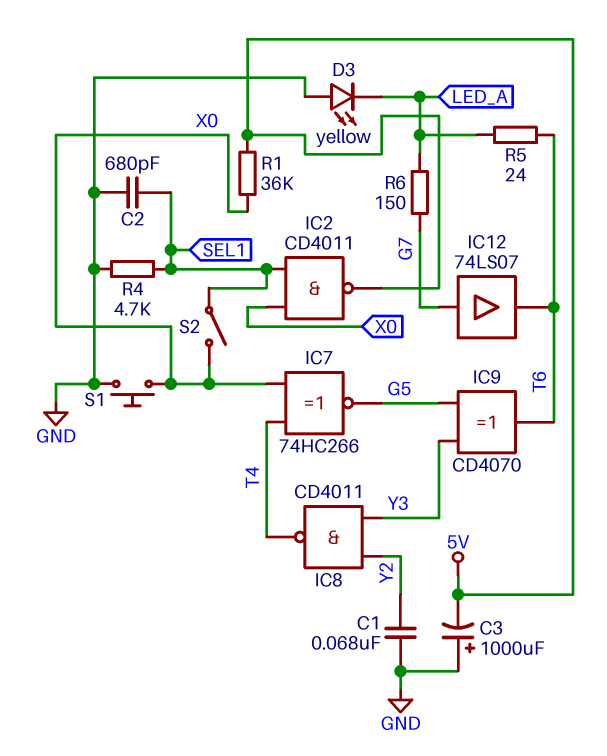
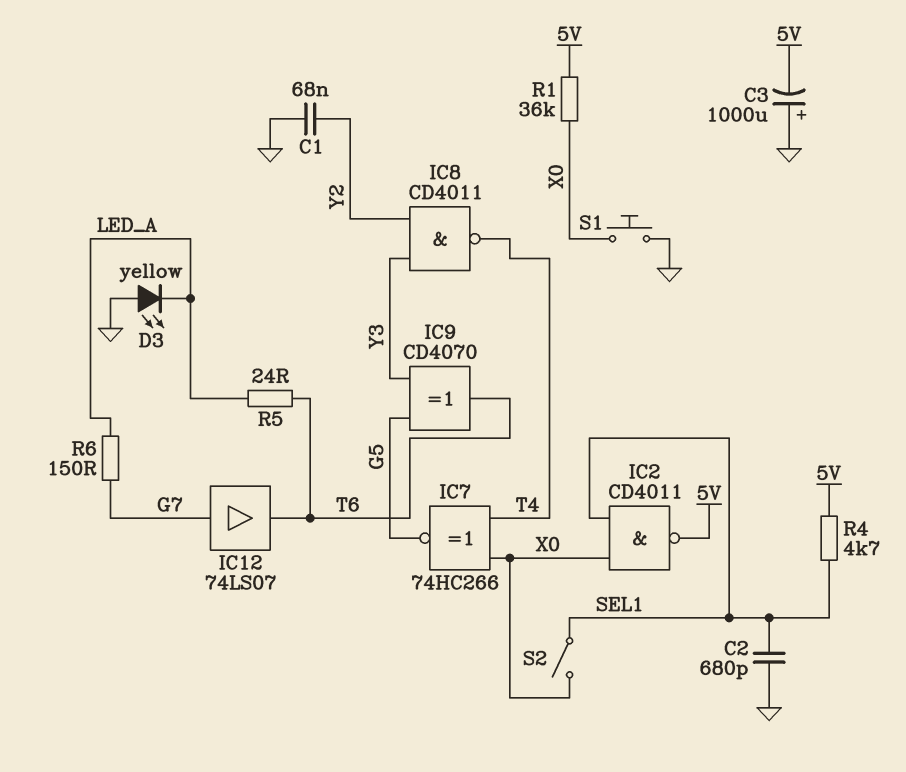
R4: 4.7k (GND, SEL1) -> 4.7k (5V, SEL1)

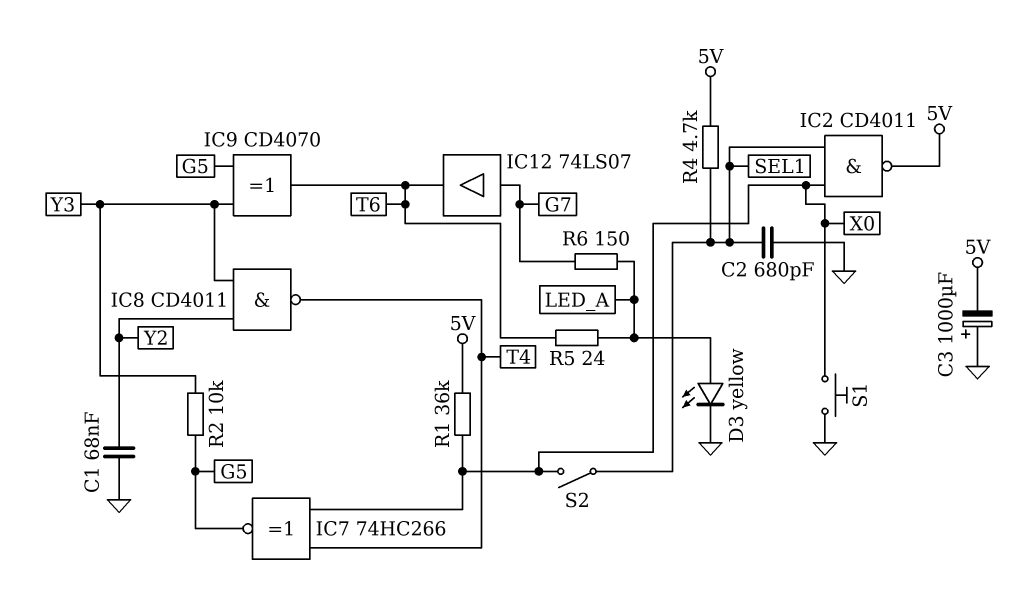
D3: LED yellow (A GND, K LED_A) -> LED yellow (A LED_A, K GND)
R2: none -> 10k (G5, Y3)

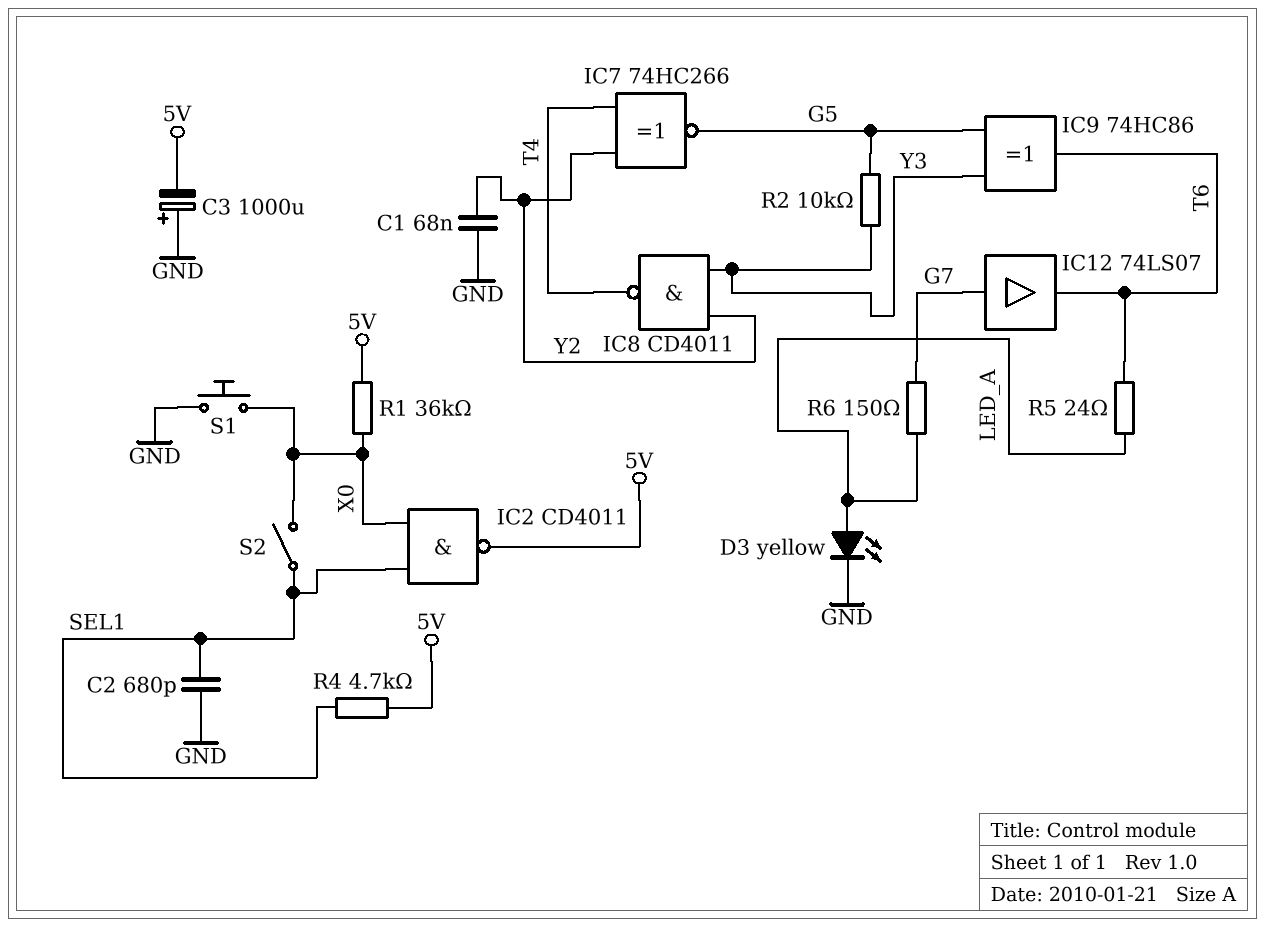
IC7: XNOR 74HC266 (in T4, in X0, out G5) -> XNOR 74HC266 (in T4, in Y2, out G5)
IC9: XOR CD4070 (in G5, in Y3, out T6) -> XOR 74HC86 (in G5, in Y3, out T6)

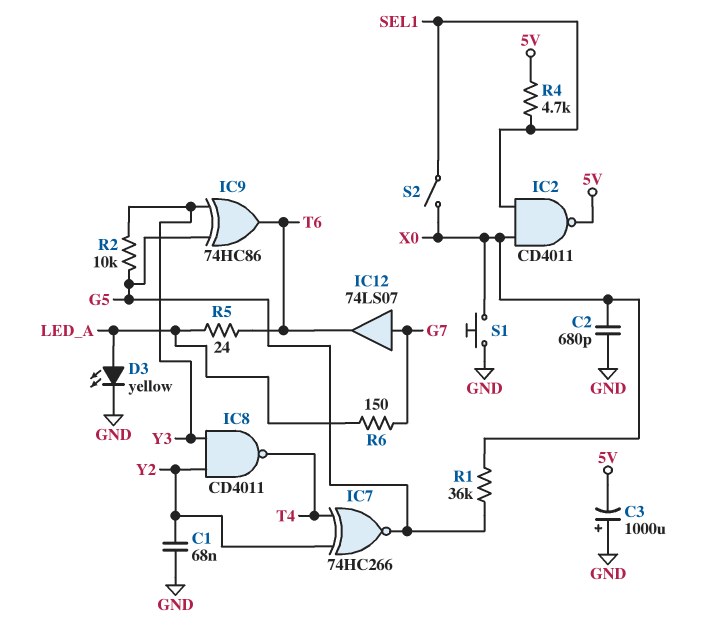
C2: 680pF (GND, SEL1) -> 680pF (GND, X0)
R1: 36k (5V, X0) -> 36k (G5, X0)

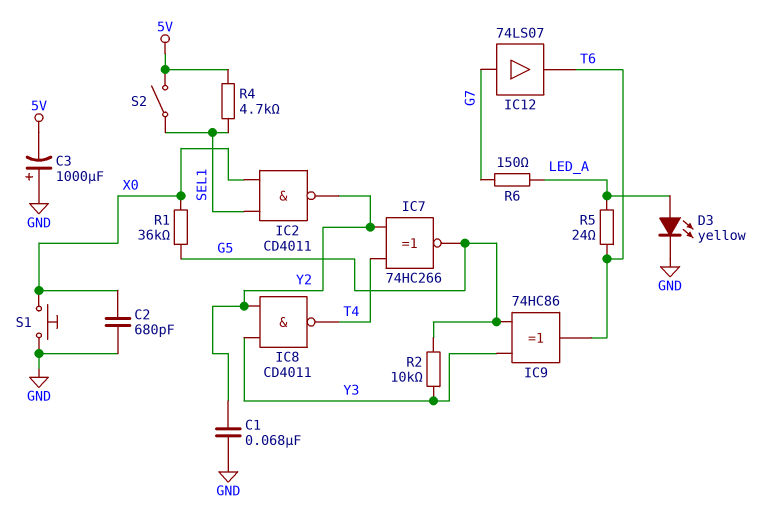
IC2: NAND CD4011 (in SEL1, in X0, out 5V) -> NAND CD4011 (in SEL1, in X0, out Y2)
S2: switch (SEL1, X0) -> switch (5V, SEL1)

